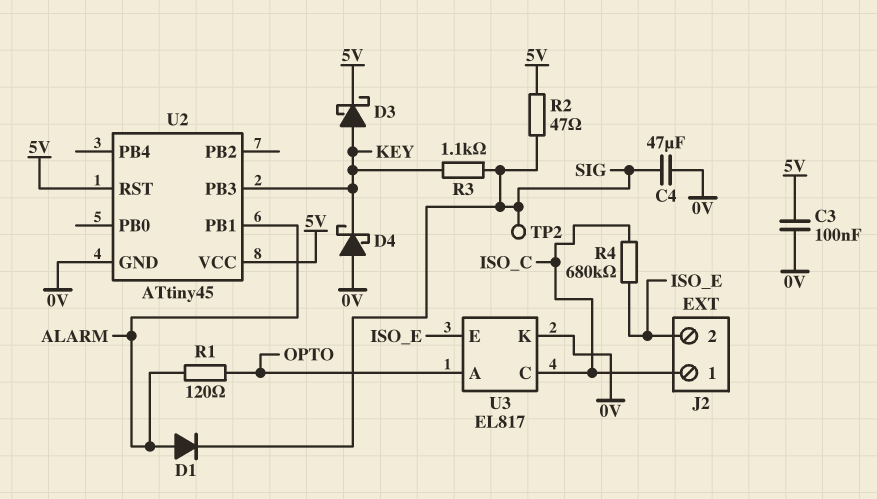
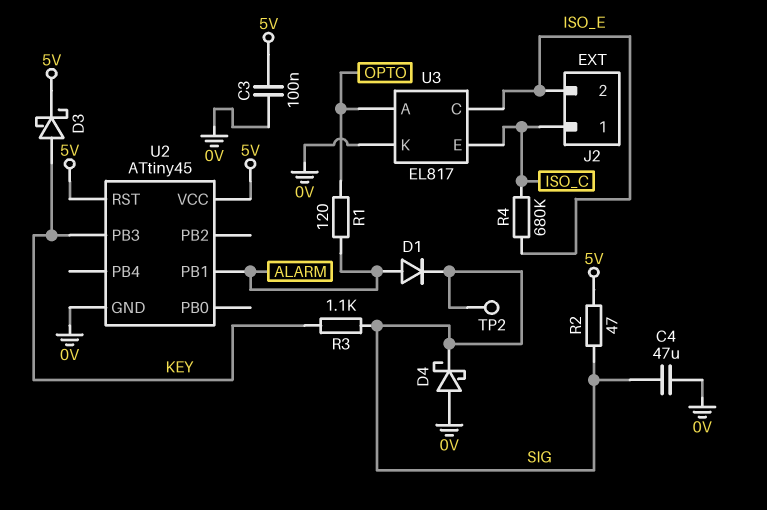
D4: schottky (A 0V, K KEY) -> schottky (A 0V, K SIG)
U3 pin C: ISO_C -> ISO_E
U3 pin E: ISO_E -> ISO_C

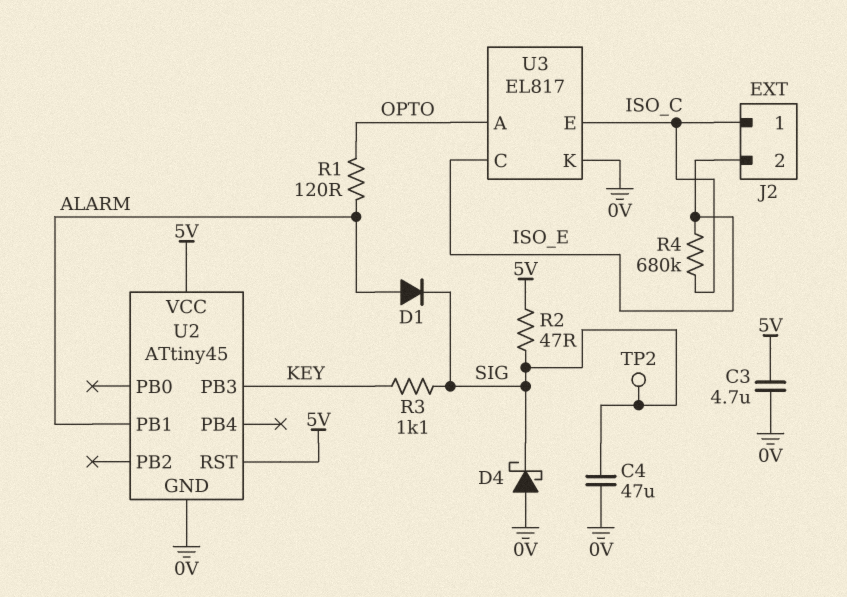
C3: 100nF (0V, 5V) -> 4.7uF (0V, 5V)
D3: schottky (A KEY, K 5V) -> none

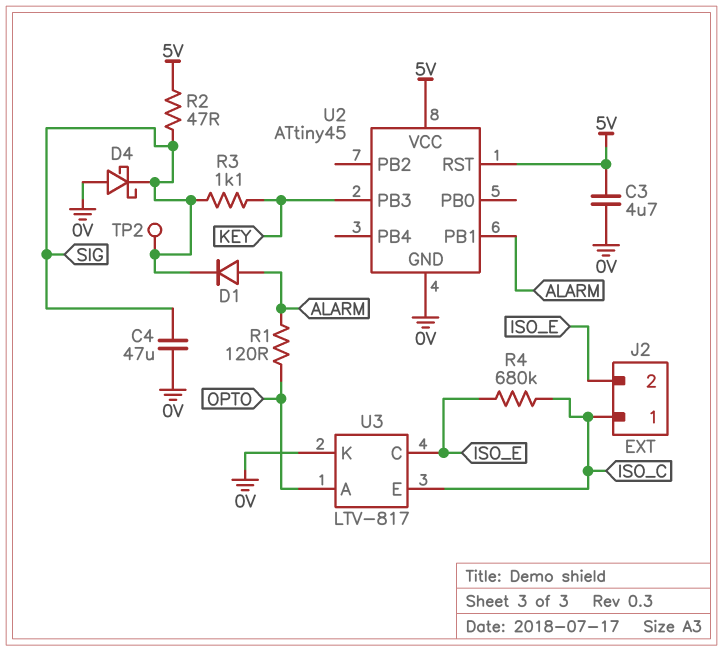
U3: EL817 -> LTV-817

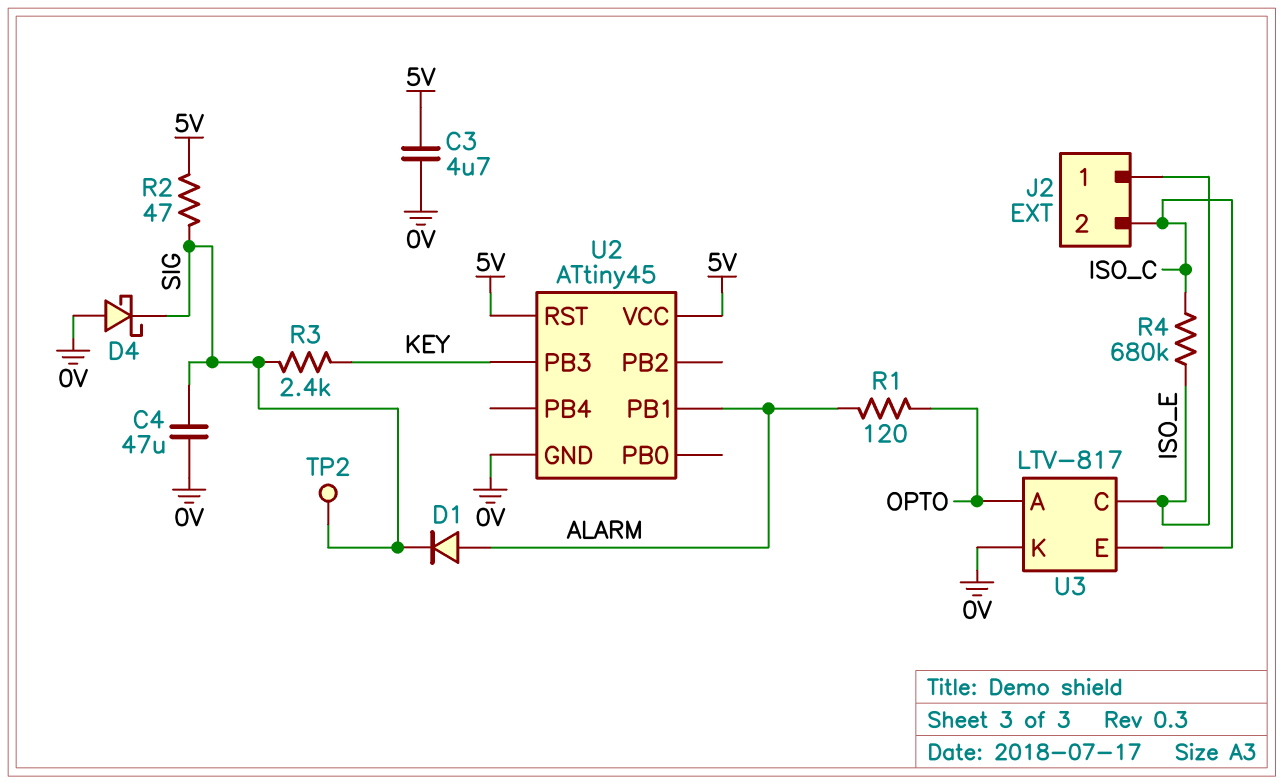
J2 pin 1: ISO_C -> ISO_E
J2 pin 2: ISO_E -> ISO_C
R3: 1.1k (KEY, SIG) -> 2.4k (KEY, SIG)

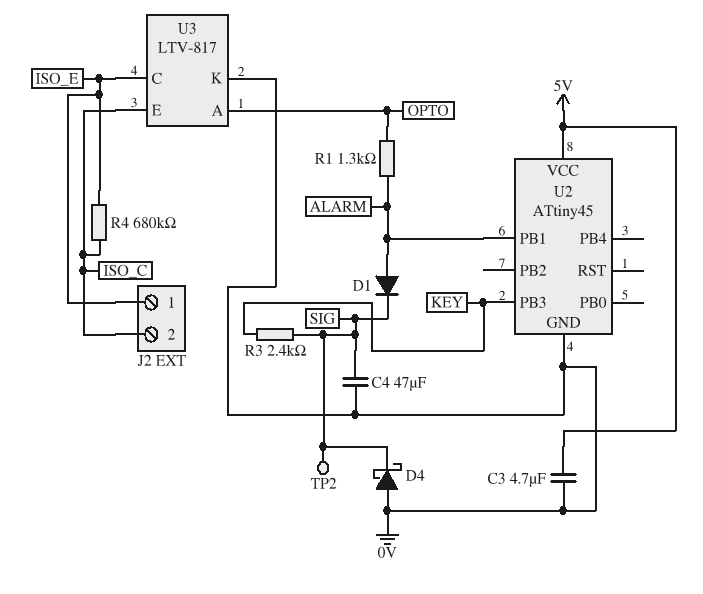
R1: 120 (ALARM, OPTO) -> 1.3k (ALARM, OPTO)
R2: 47 (5V, SIG) -> none
U2 pin RST: 5V -> none

